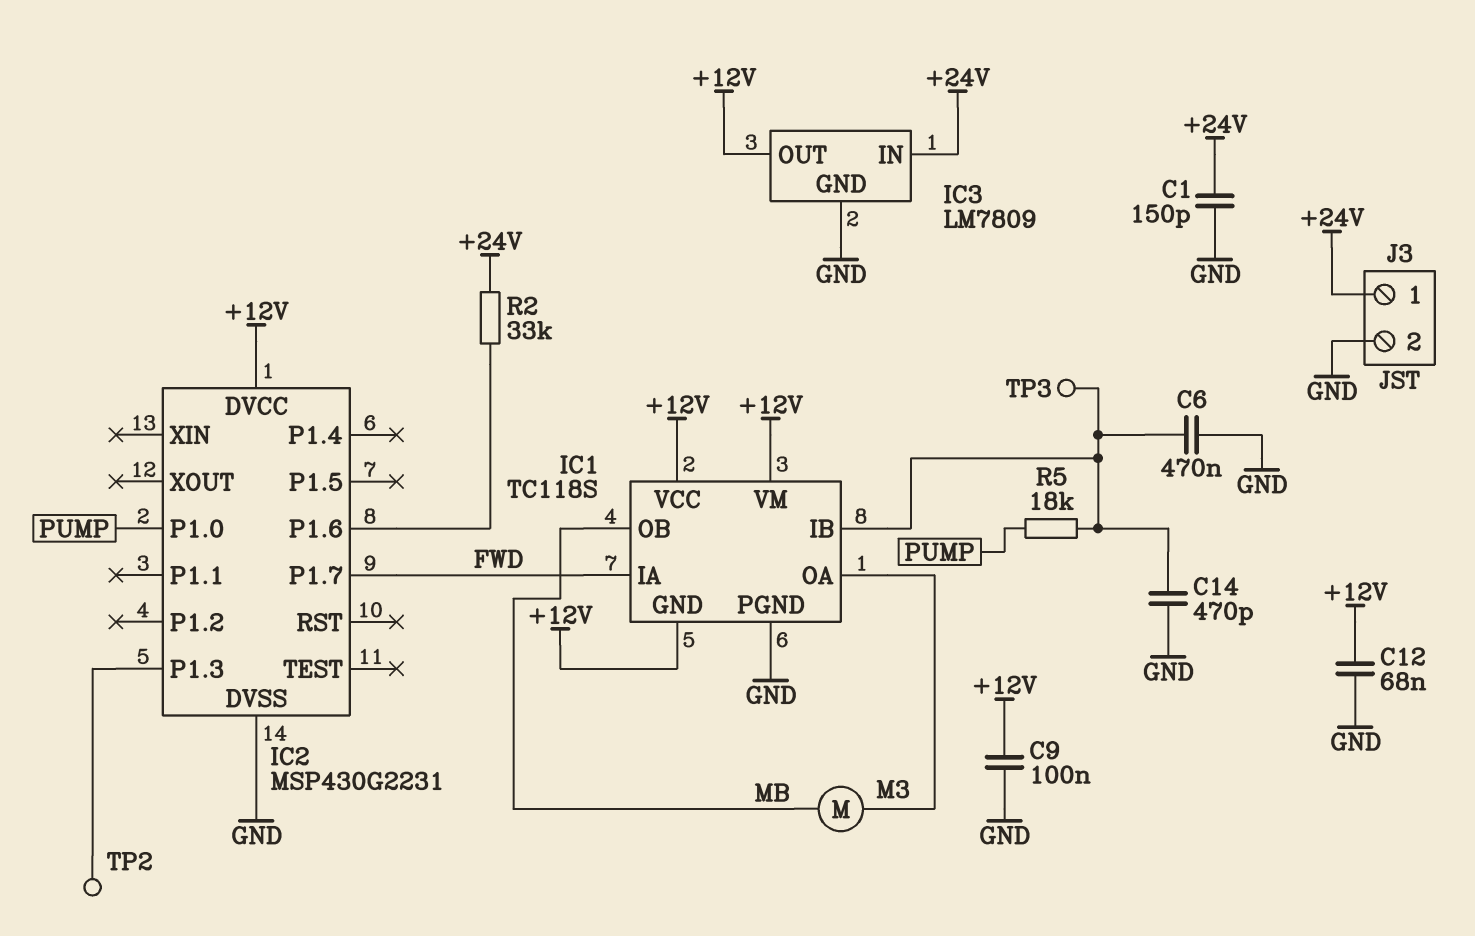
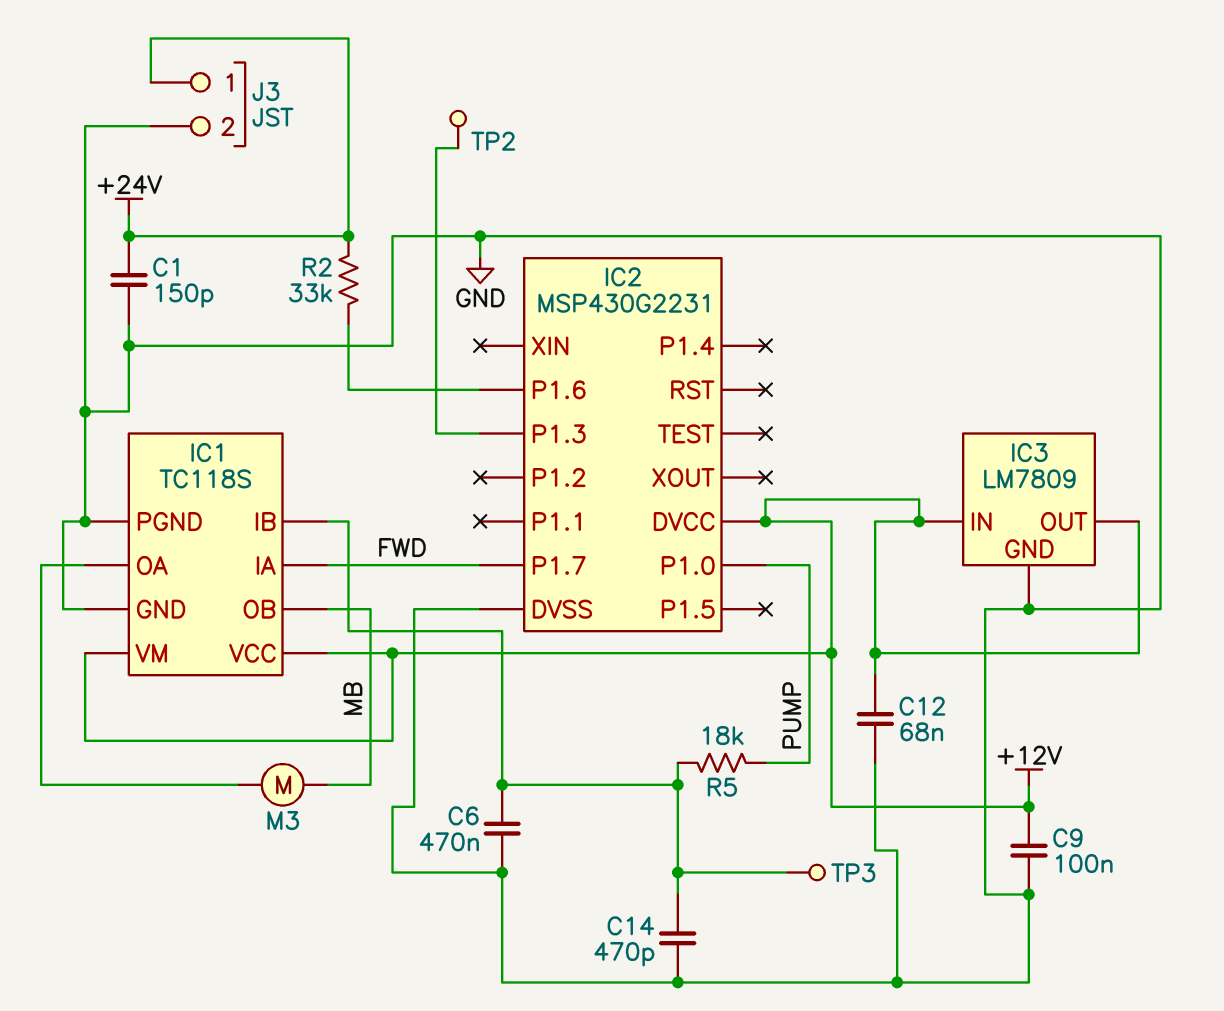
IC1 pin GND: +12V -> GND
IC3 pin IN: +24V -> +12V

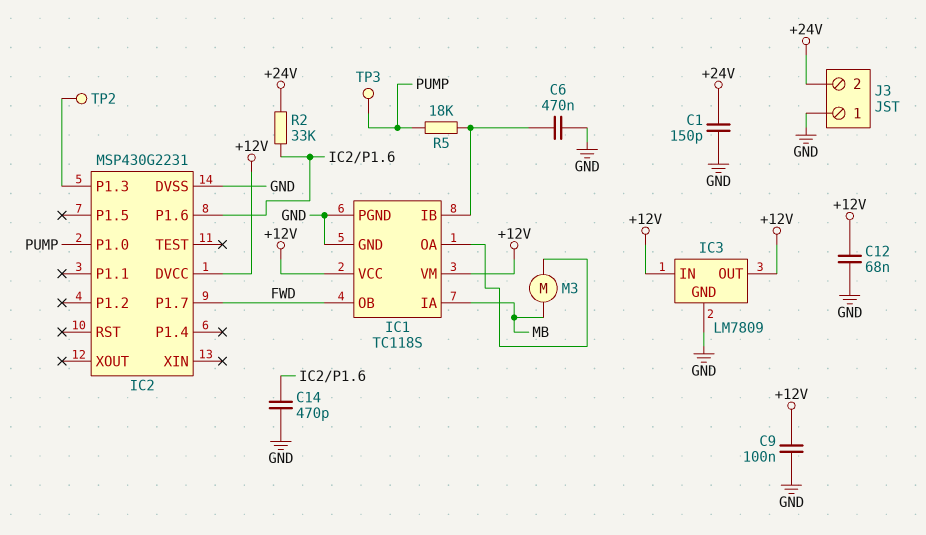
C14: 470pF (GND, IC1/IB) -> 470pF (GND, IC2/P1.6)
IC1 pin IA: FWD -> MB
IC1 pin OB: MB -> FWD
J3 pin 1: +24V -> GND
J3 pin 2: GND -> +24V
TP3: test point (IC1/IB) -> test point (PUMP)

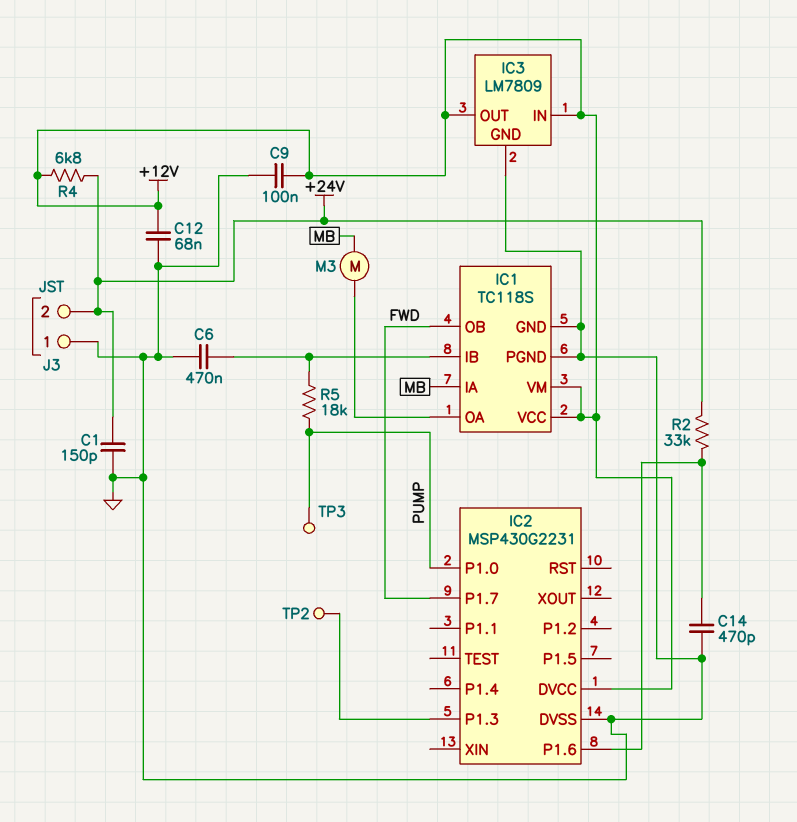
R4: none -> 6.8k (+12V, +24V)

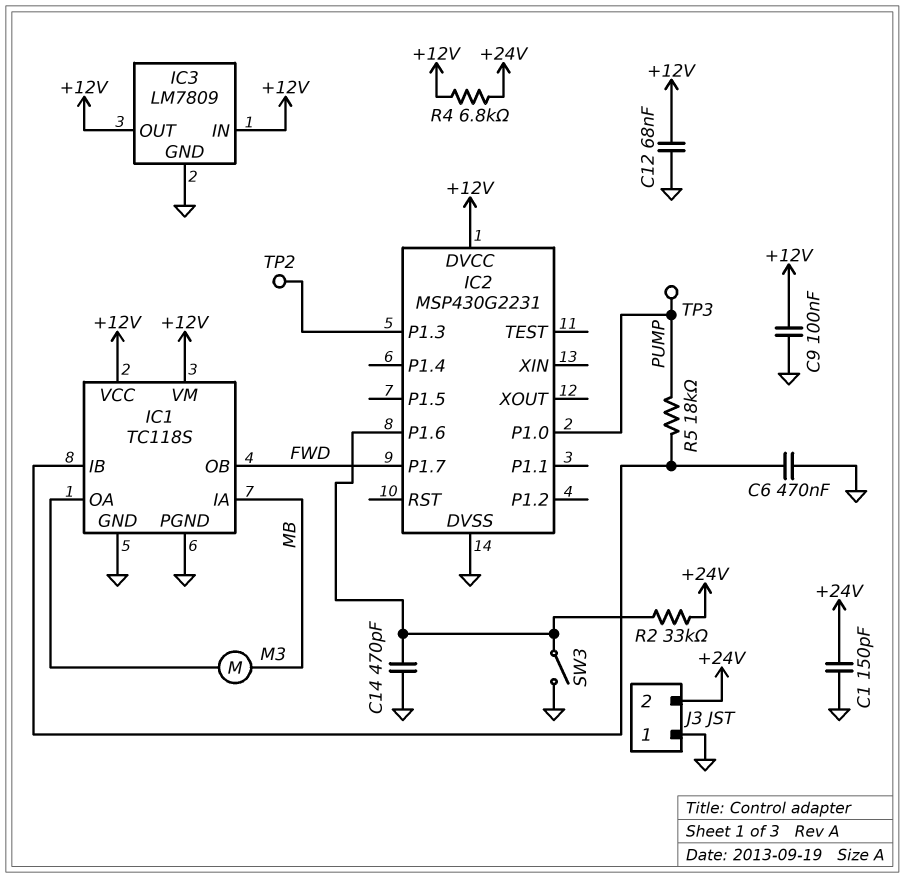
SW3: none -> switch (GND, IC2/P1.6)

